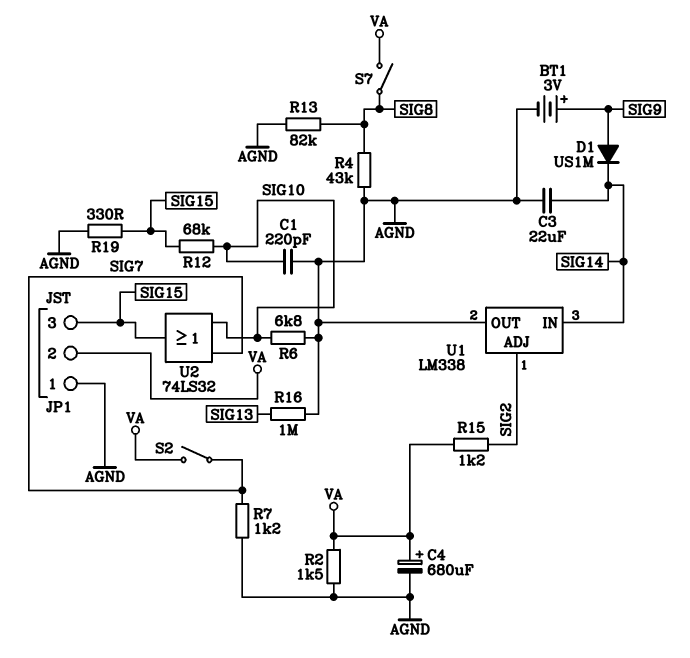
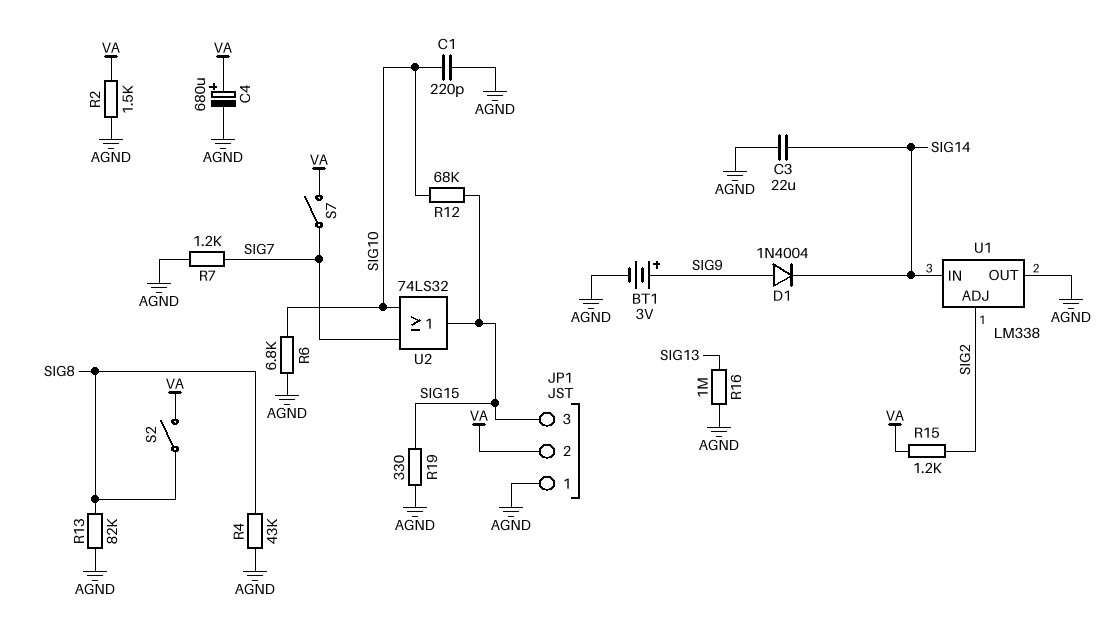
D1: diode US1M (A SIG9, K SIG14) -> diode 1N4004 (A SIG9, K SIG14)
S2: switch (SIG7, VA) -> switch (SIG8, VA)
S7: switch (SIG8, VA) -> switch (SIG7, VA)

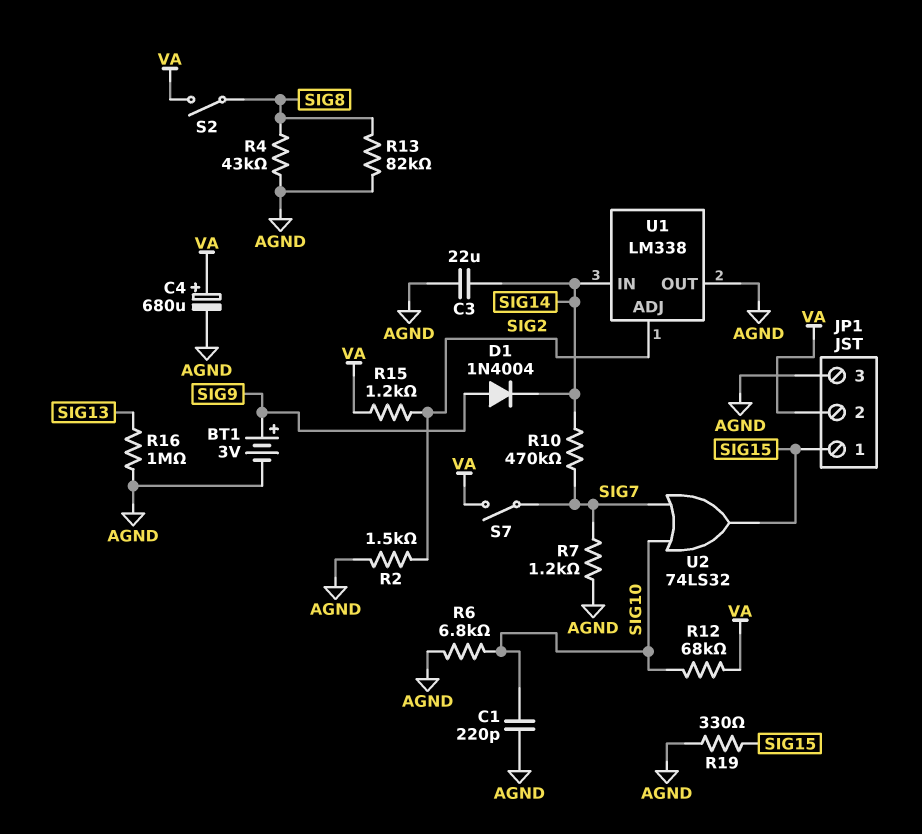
JP1 pin 1: AGND -> SIG15
JP1 pin 3: SIG15 -> AGND
R2: 1.5k (AGND, VA) -> 1.5k (AGND, SIG2)
R10: none -> 470k (SIG7, SIG14)
R12: 68k (SIG10, SIG15) -> 68k (SIG10, VA)

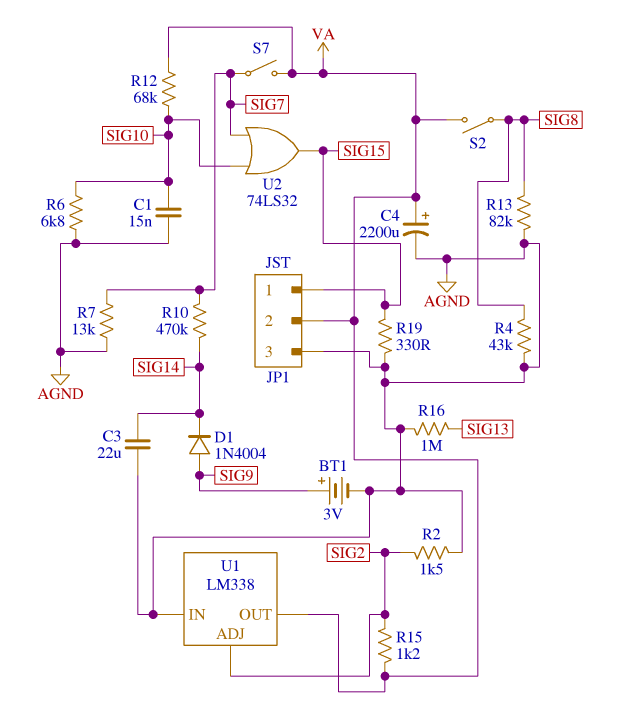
C1: 220pF (AGND, SIG10) -> 15nF (AGND, SIG10)
C4: 680uF (plus VA, minus AGND) -> 2200uF (plus VA, minus AGND)
R7: 1.2k (AGND, SIG7) -> 13k (AGND, SIG7)
U1 pin IN: SIG14 -> AGND
U1 pin OUT: AGND -> VA

